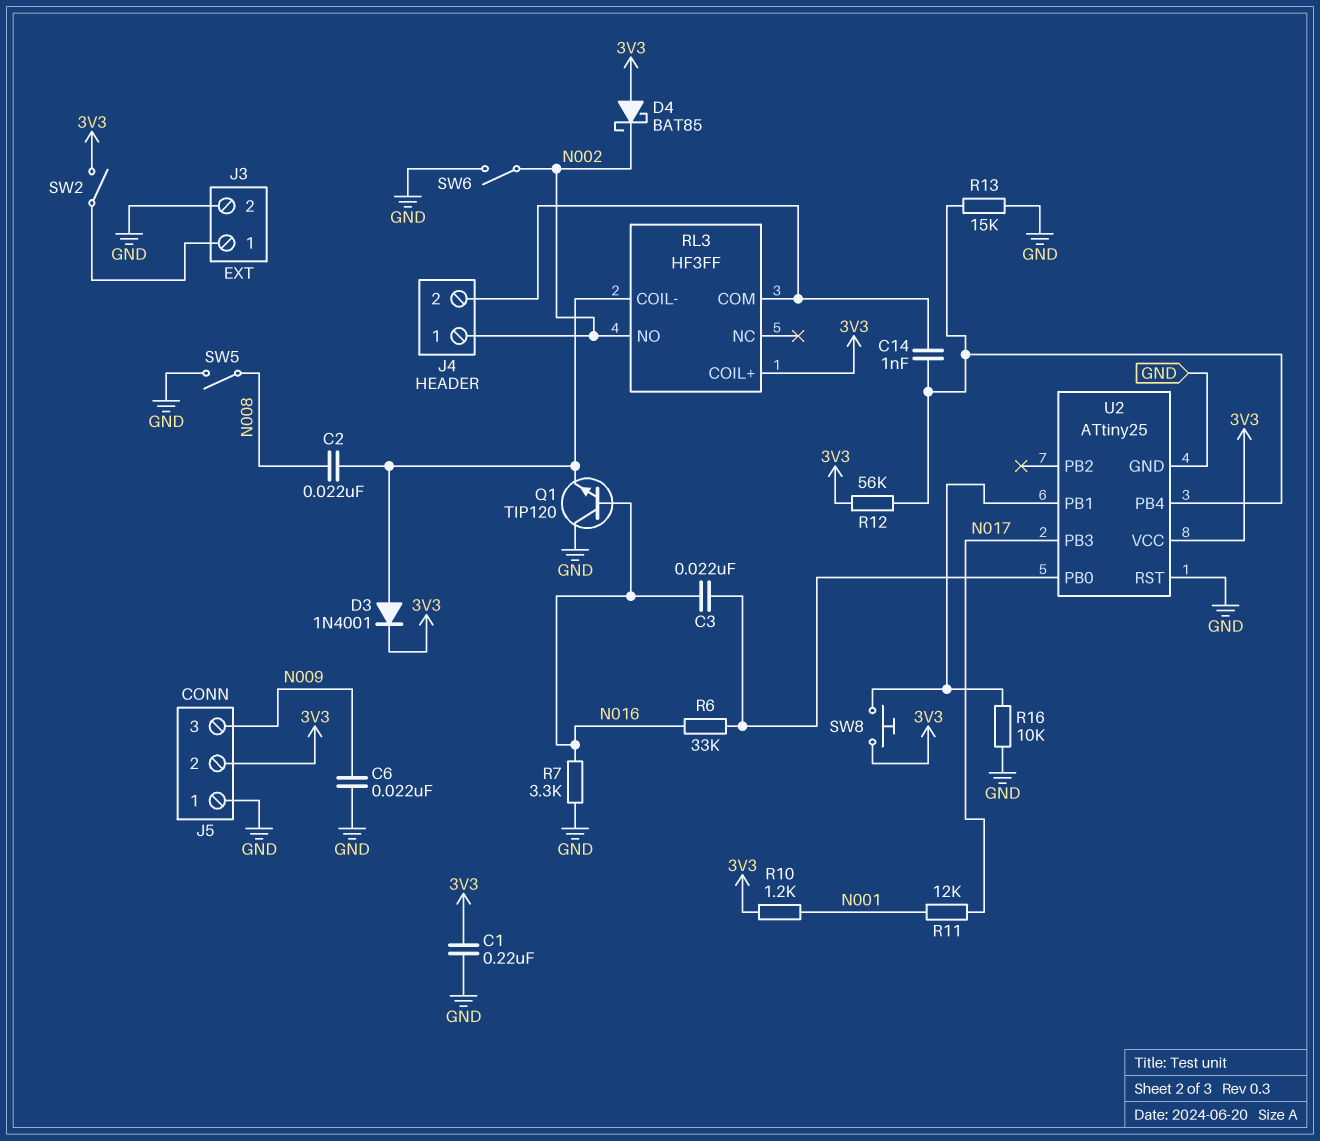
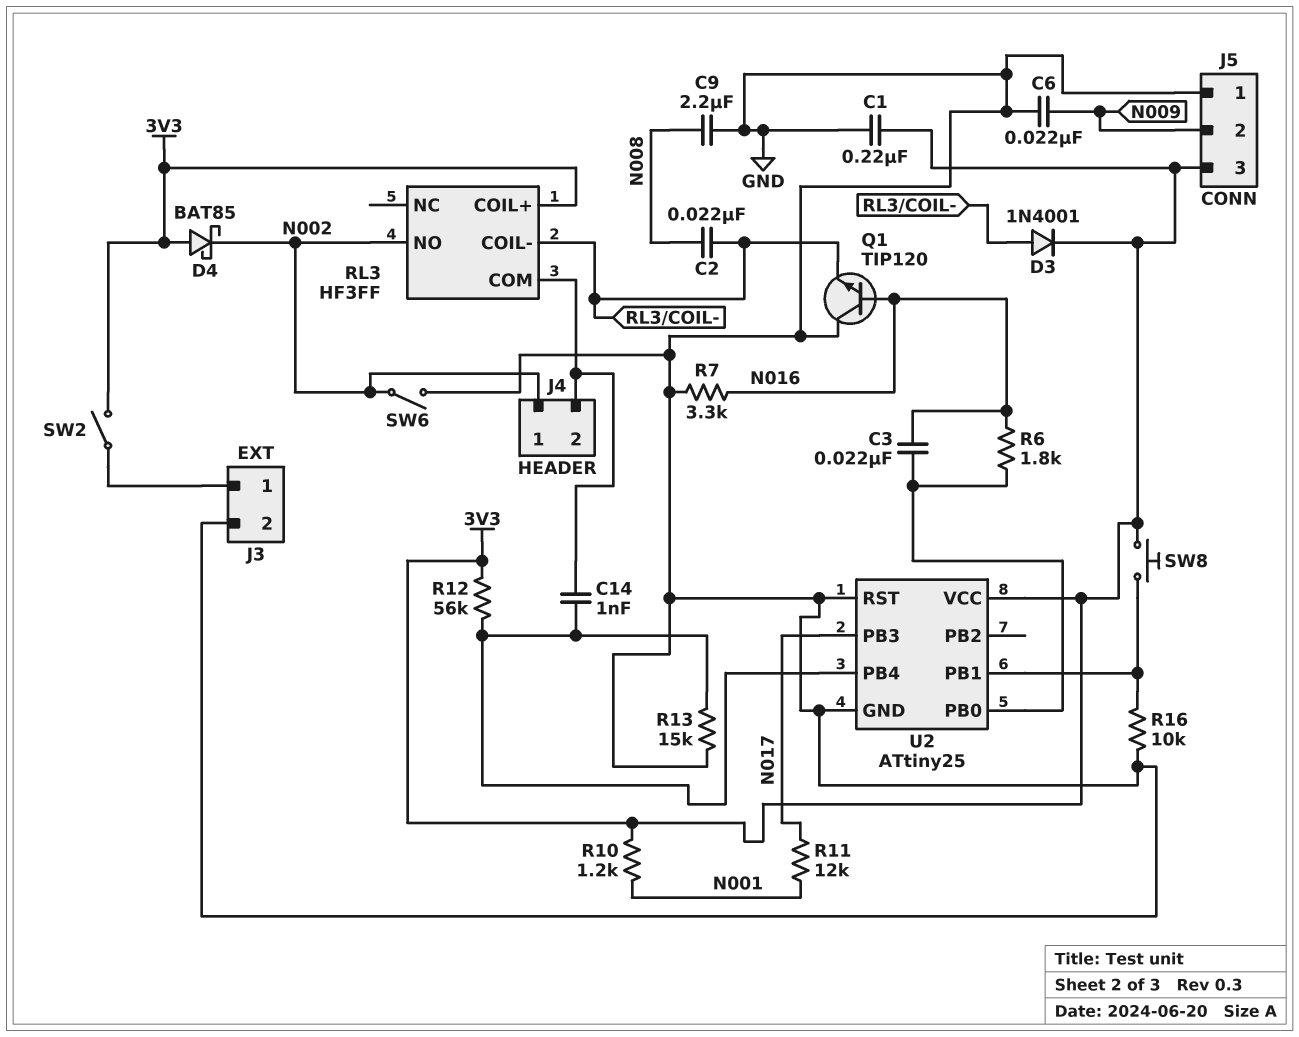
C9: none -> 2.2uF (GND, N008)
J5 pin 2: 3V3 -> N009
J5 pin 3: N009 -> 3V3
R6: 33k (N016, U2/PB0) -> 1.8k (N016, U2/PB0)
SW5: switch (GND, N008) -> none

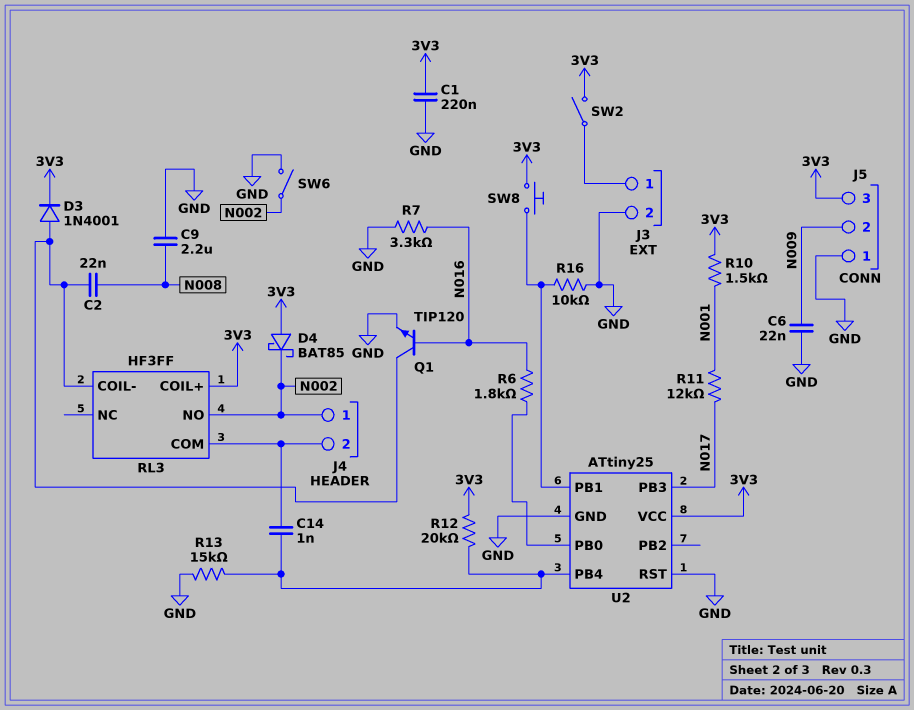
C3: 22nF (N016, U2/PB0) -> none
Q1: NPN TIP120 (B N016, C GND, E RL3/COIL-) -> NPN TIP120 (B N016, C RL3/COIL-, E GND)
R10: 1.2k (3V3, N001) -> 1.5k (3V3, N001)
R12: 56k (3V3, U2/PB4) -> 20k (3V3, U2/PB4)

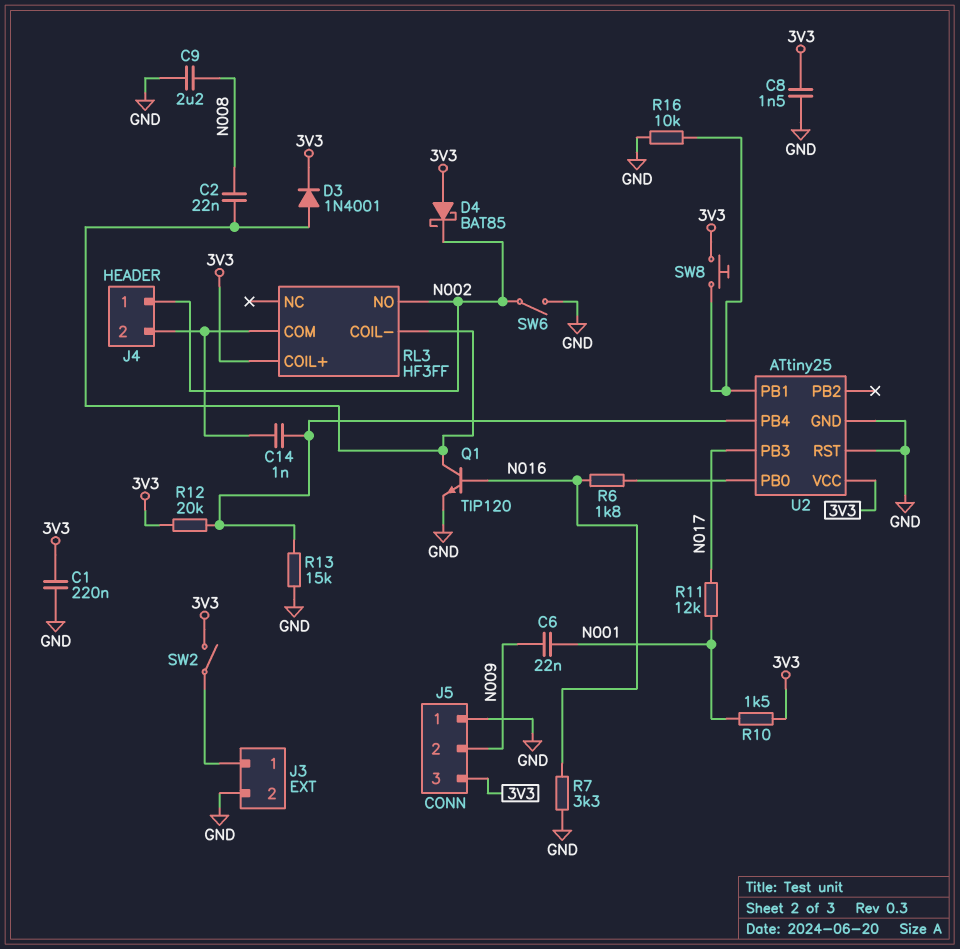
C6: 22nF (GND, N009) -> 22nF (N001, N009)
C8: none -> 1.5nF (3V3, GND)

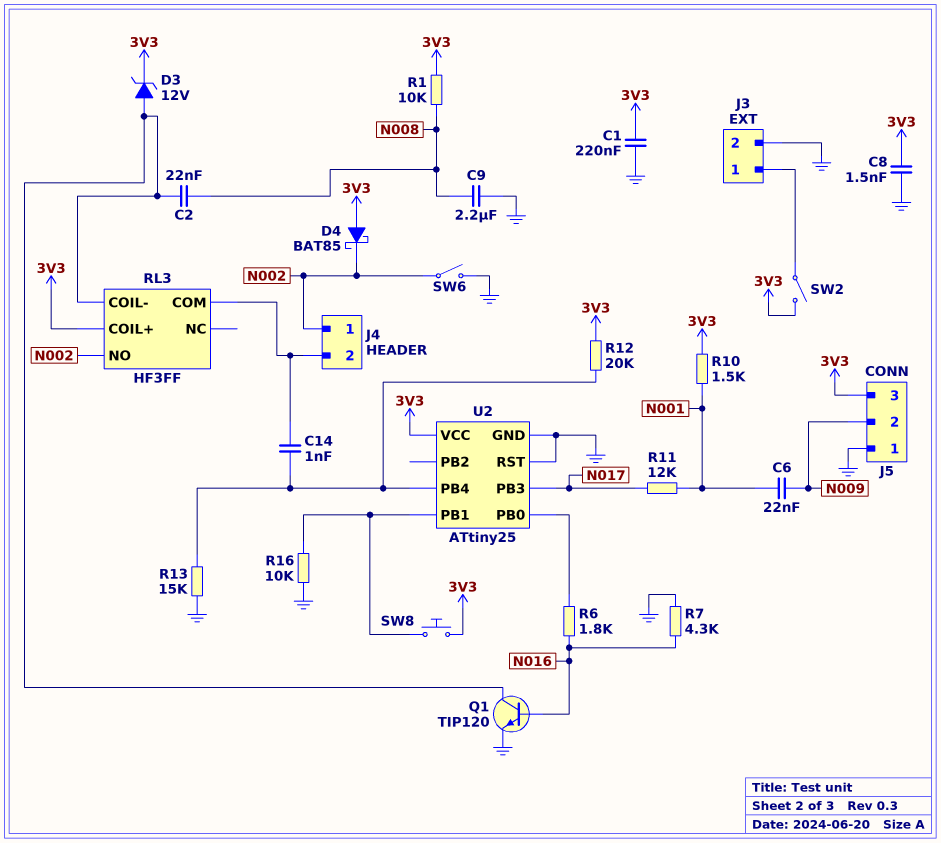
D3: diode 1N4001 (A RL3/COIL-, K 3V3) -> zener 12V (A RL3/COIL-, K 3V3)
R1: none -> 10k (3V3, N008)
R7: 3.3k (GND, N016) -> 4.3k (GND, N016)

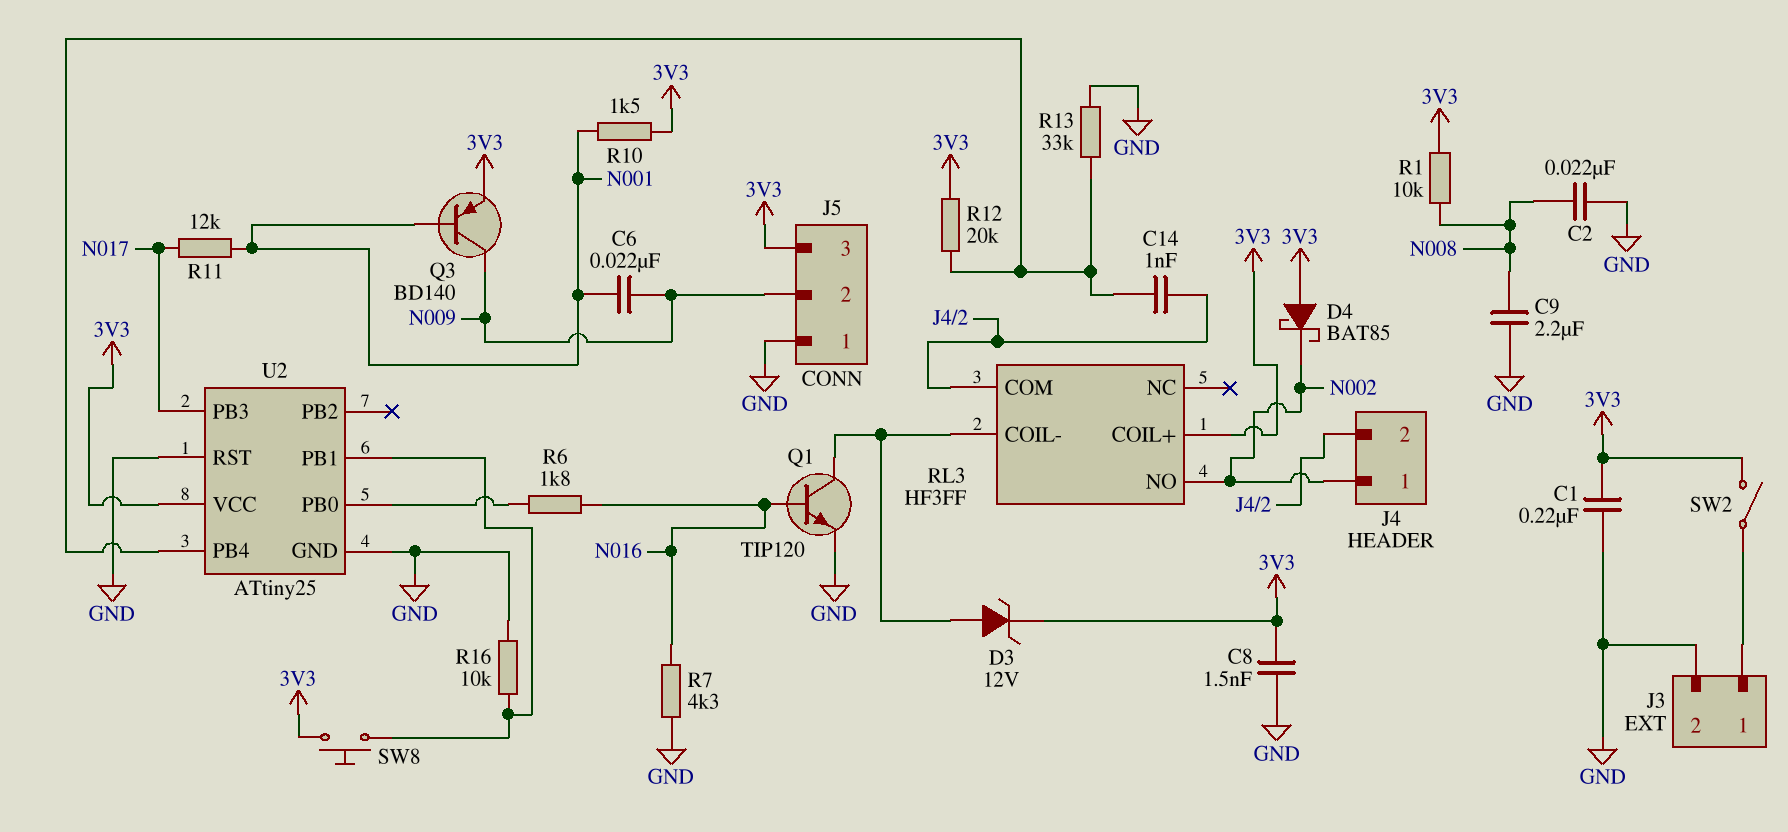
C2: 22nF (N008, RL3/COIL-) -> 22nF (GND, N008)
Q3: none -> PNP BD140 (B N001, C N009, E 3V3)
R13: 15k (GND, U2/PB4) -> 33k (GND, U2/PB4)
SW6: switch (GND, N002) -> none

